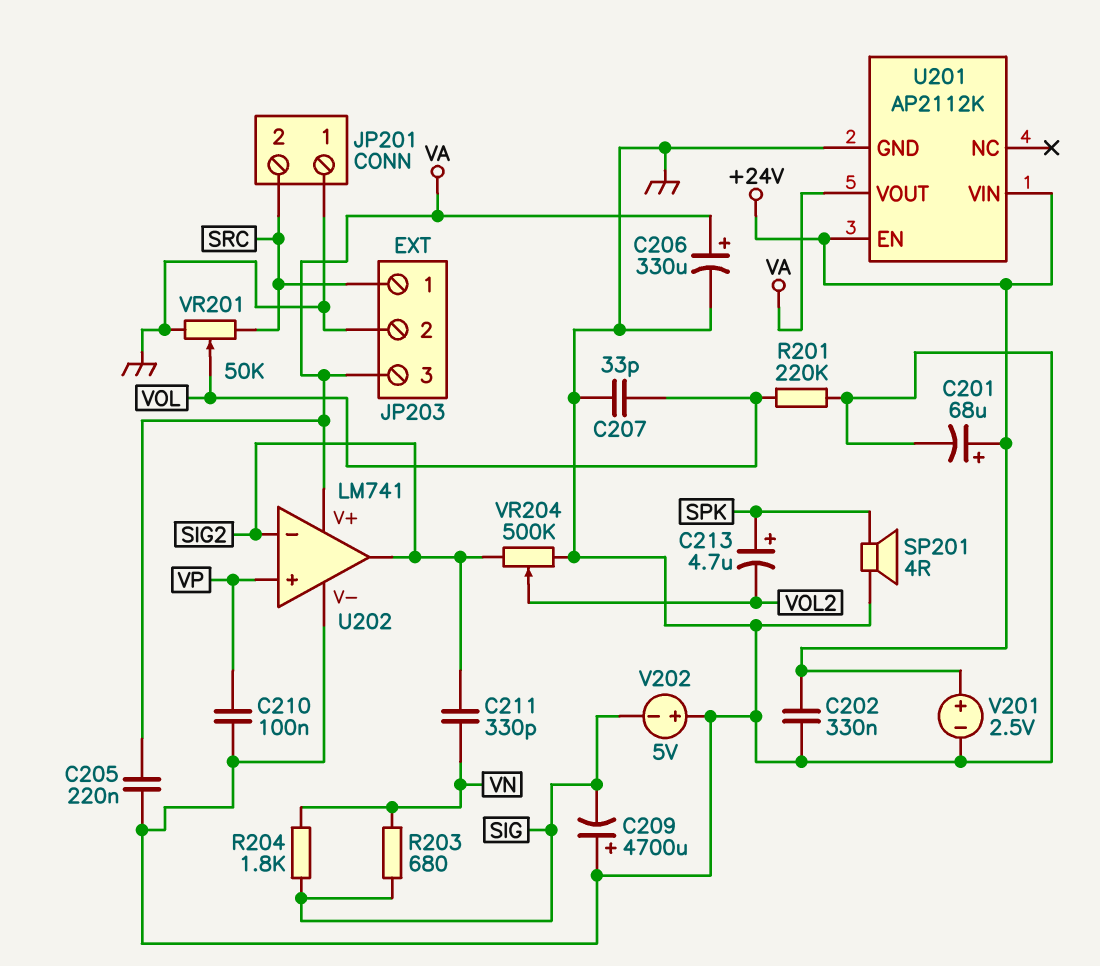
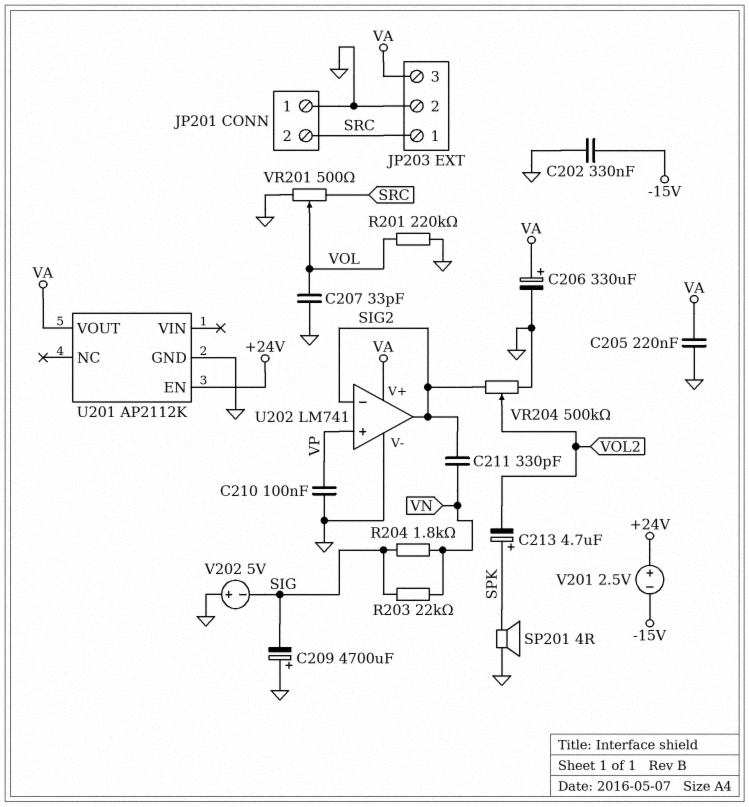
C201: 68uF (plus +24V, minus GND) -> none
C202: 330nF (+24V, GND) -> 330nF (-15V, GND)
R203: 680 (SIG, VN) -> 22k (SIG, VN)
U201 pin VIN: +24V -> none
V201: 2.5V (plus +24V, minus GND) -> 2.5V (plus +24V, minus -15V)
VR201: 50k (GND, SRC, wiper VOL) -> 500 (GND, SRC, wiper VOL)

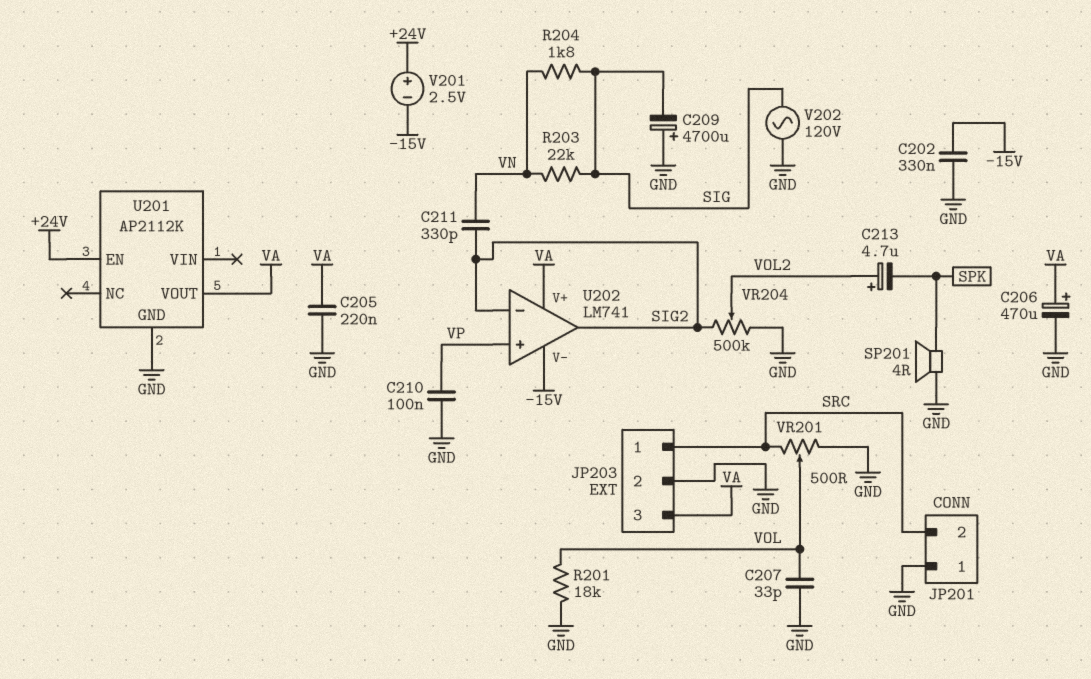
C206: 330uF (plus VA, minus GND) -> 470uF (plus VA, minus GND)
C213: 4.7uF (plus SPK, minus VOL2) -> 4.7uF (plus VOL2, minus SPK)
R201: 220k (GND, VOL) -> 18k (GND, VOL)
U202 pin V-: GND -> -15V
V202: 5V (plus GND, minus SIG) -> AC 120V (GND, SIG)

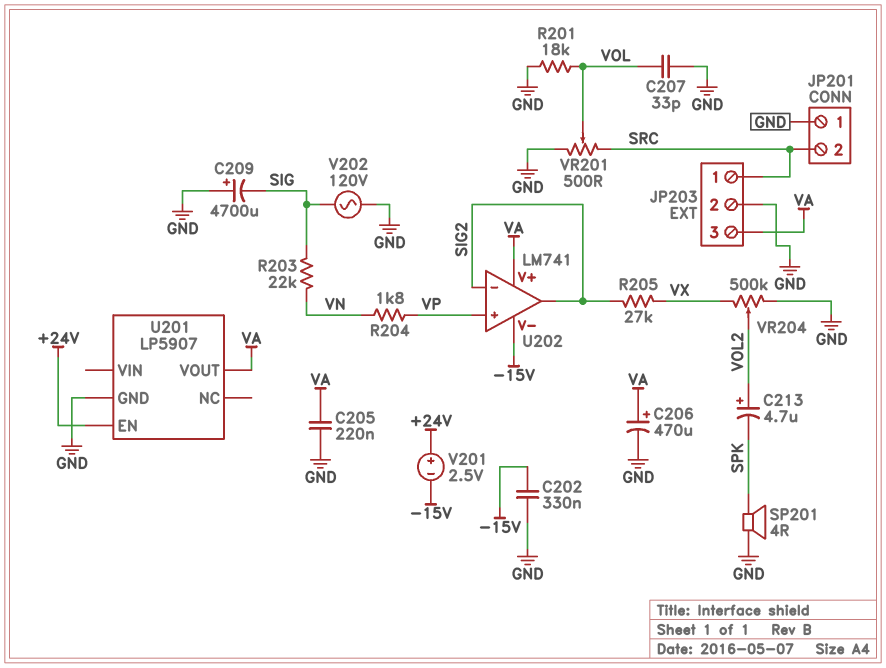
C210: 100nF (GND, VP) -> none
C211: 330pF (SIG2, VN) -> none
R204: 1.8k (SIG, VN) -> 1.8k (VN, VP)
R205: none -> 27k (SIG2, VX)
U201: AP2112K -> LP5907
VR204: 500k (GND, SIG2, wiper VOL2) -> 500k (GND, VX, wiper VOL2)

